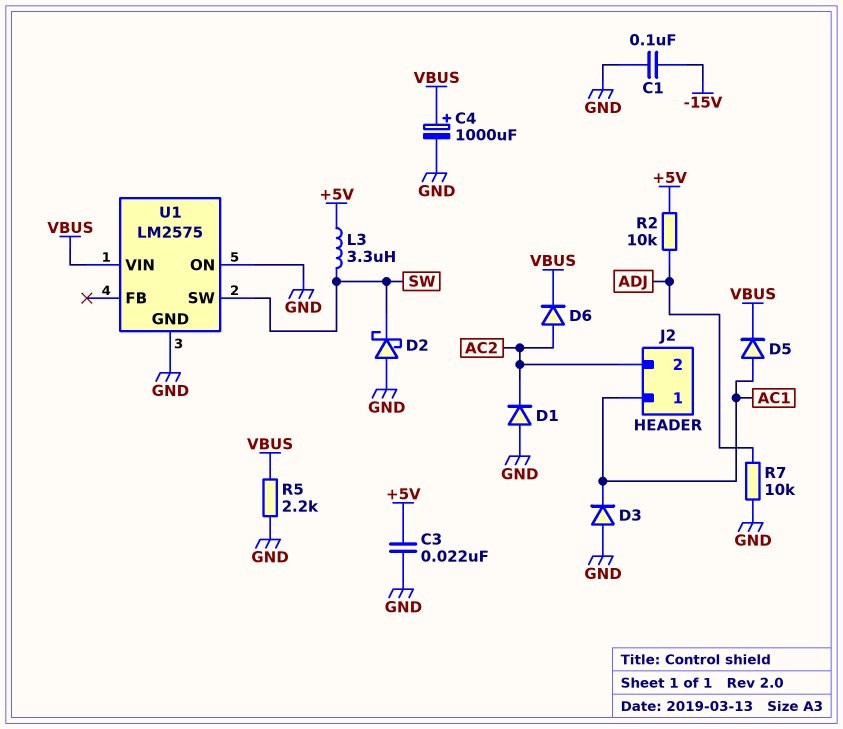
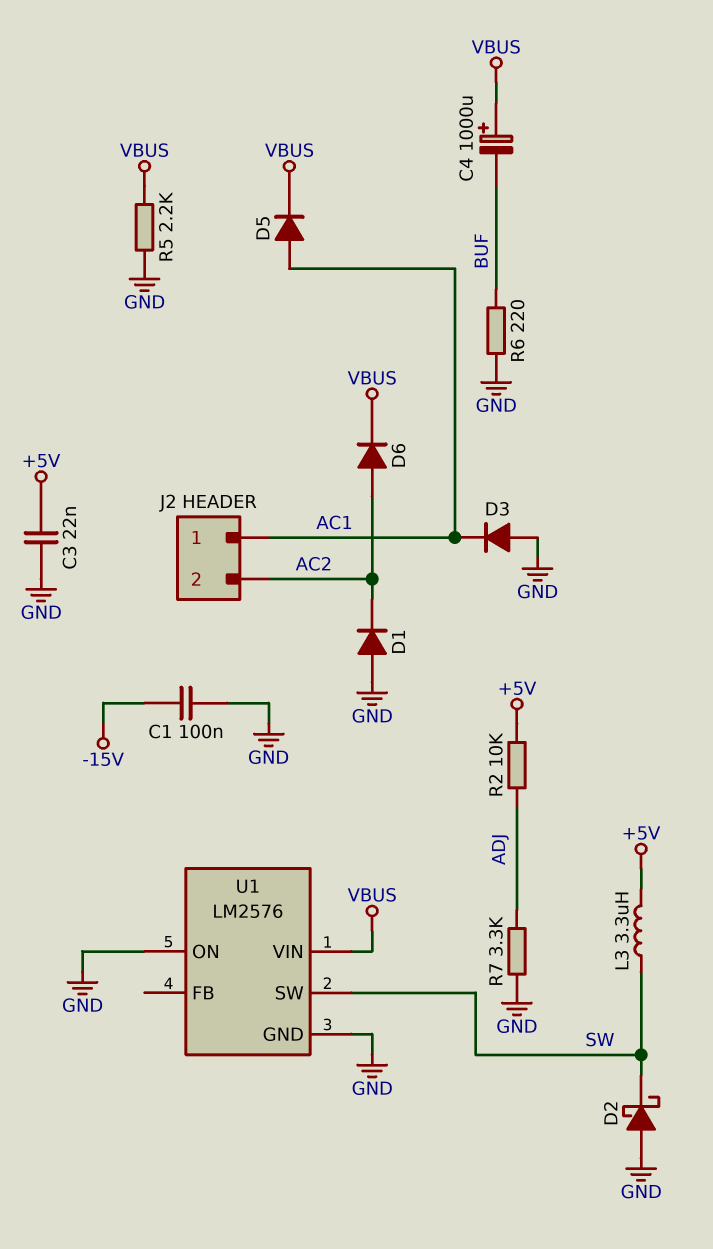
C4: 1000uF (plus VBUS, minus GND) -> 1000uF (plus VBUS, minus BUF)
R6: none -> 220 (BUF, GND)
R7: 10k (ADJ, GND) -> 3.3k (ADJ, GND)
U1: LM2575 -> LM2576

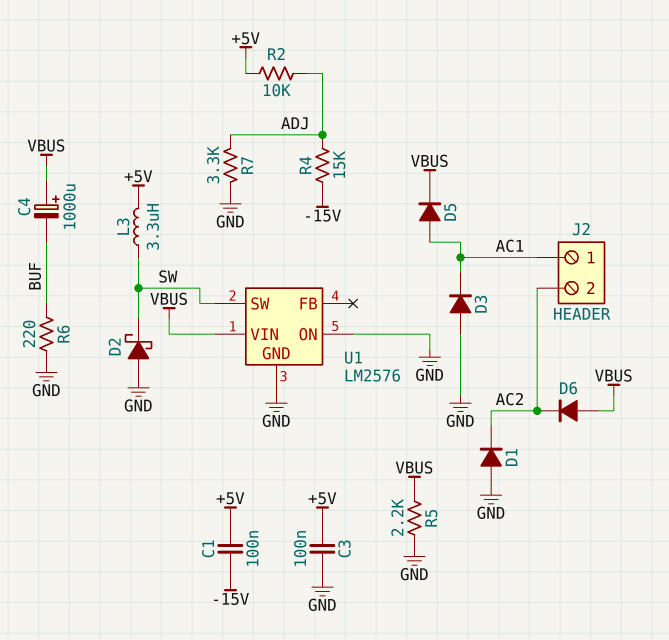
C1: 100nF (-15V, GND) -> 100nF (+5V, -15V)
C3: 22nF (+5V, GND) -> 100nF (+5V, GND)
D6: diode (A AC2, K VBUS) -> diode (A VBUS, K AC2)
R4: none -> 15k (-15V, ADJ)

